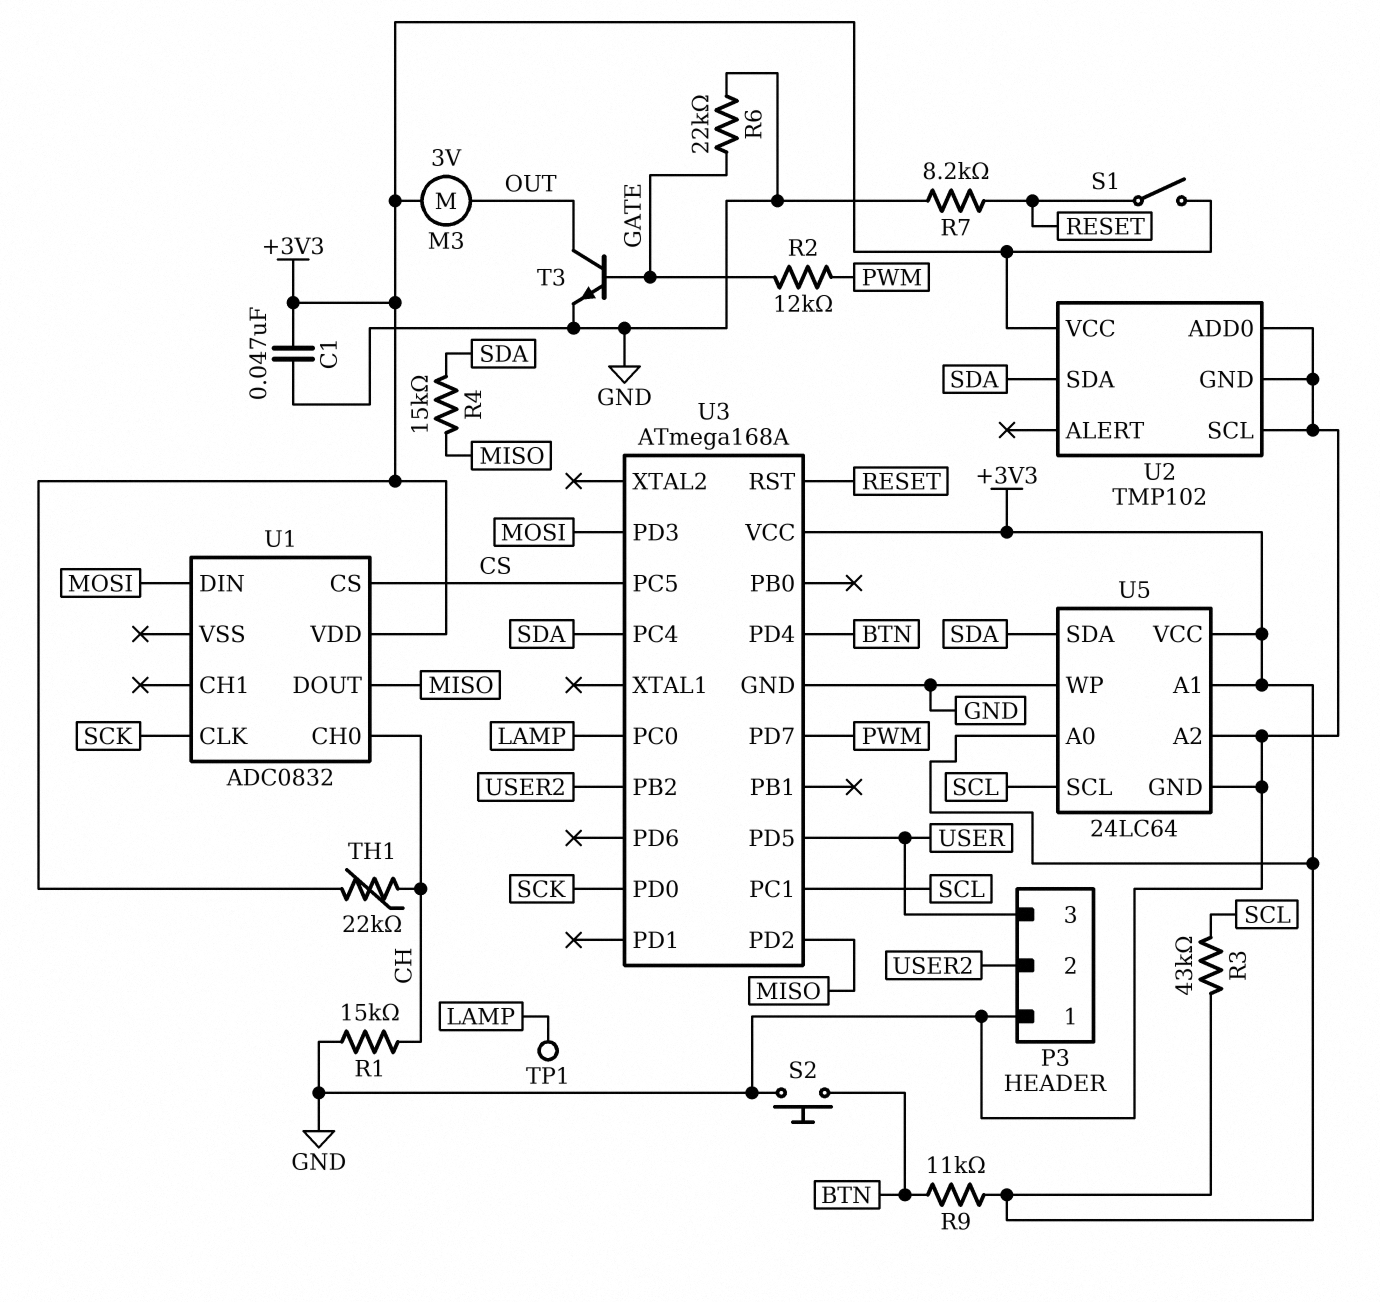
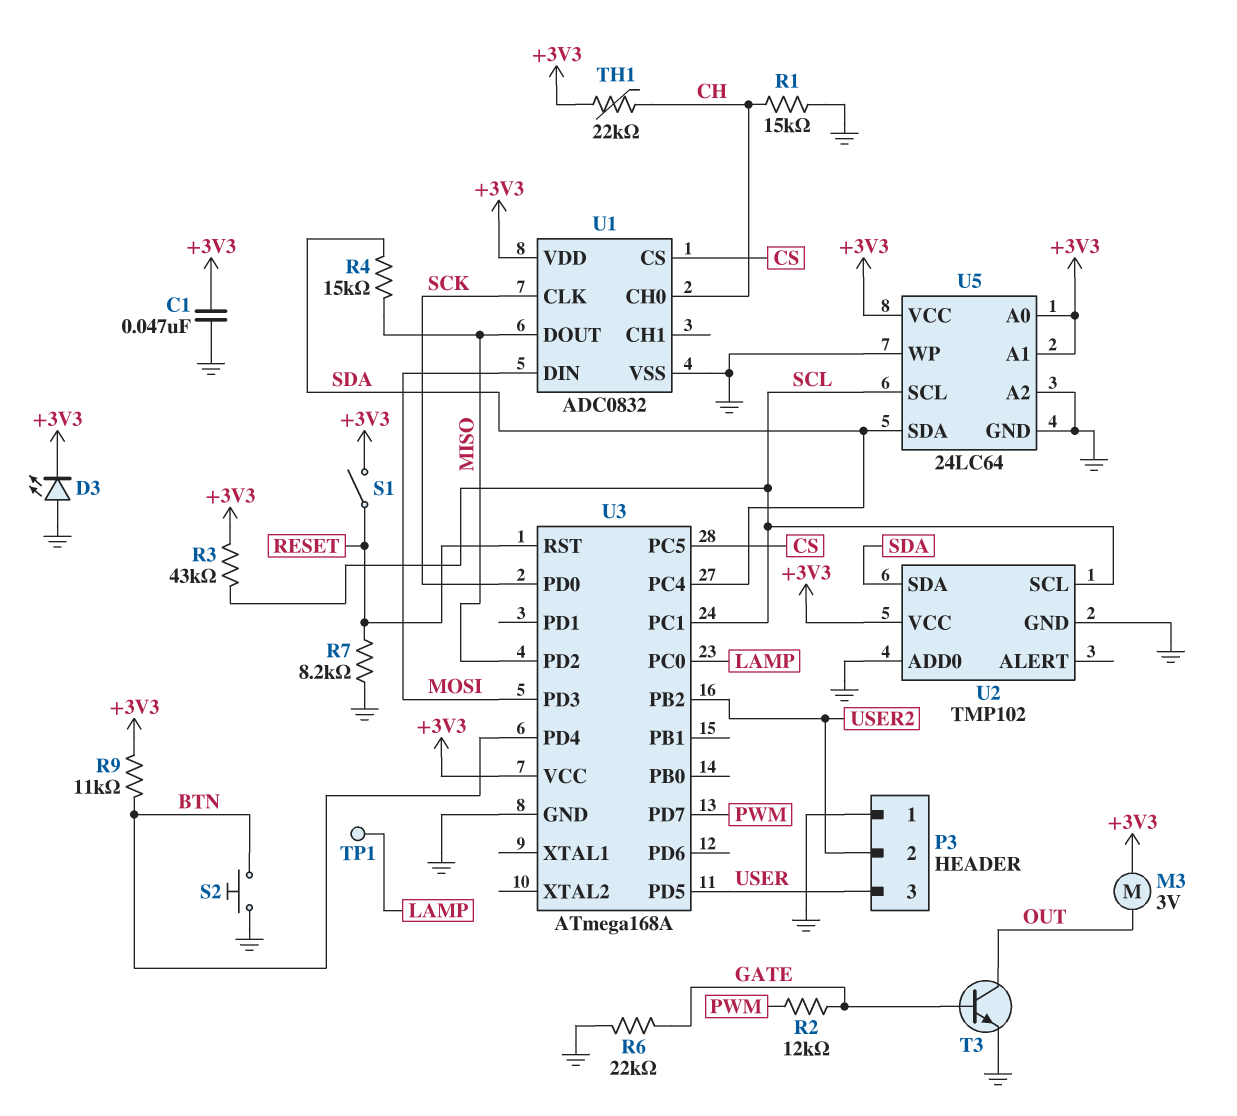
D3: none -> LED (A GND, K +3V3)
U1 pin VSS: none -> GND
U2 pin SCL: GND -> SCL

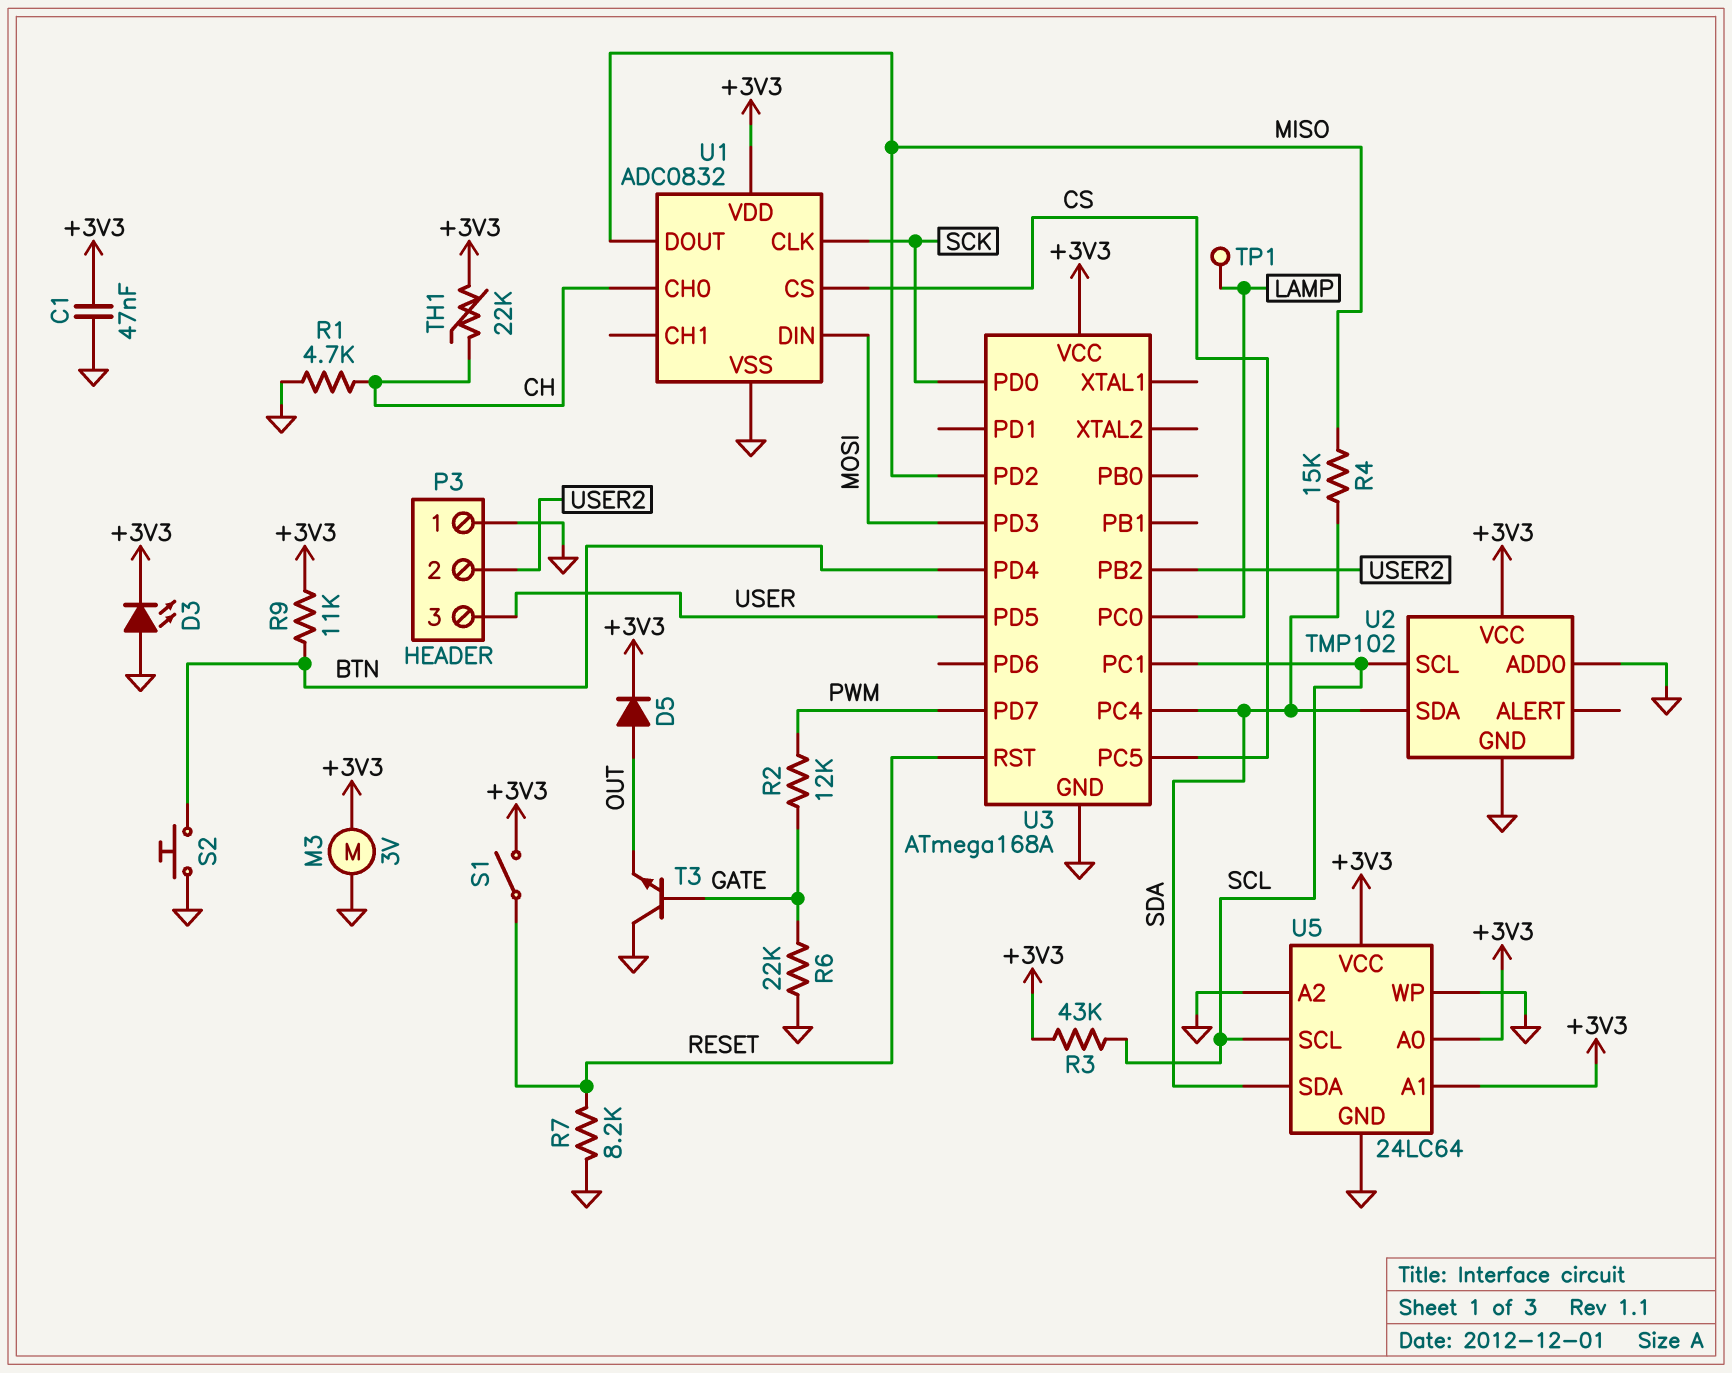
D5: none -> diode (A OUT, K +3V3)
M3: motor 3V (+3V3, OUT) -> motor 3V (+3V3, GND)
R1: 15k (CH, GND) -> 4.7k (CH, GND)
T3: NPN (B GATE, C OUT, E GND) -> NPN (B GATE, C GND, E OUT)

